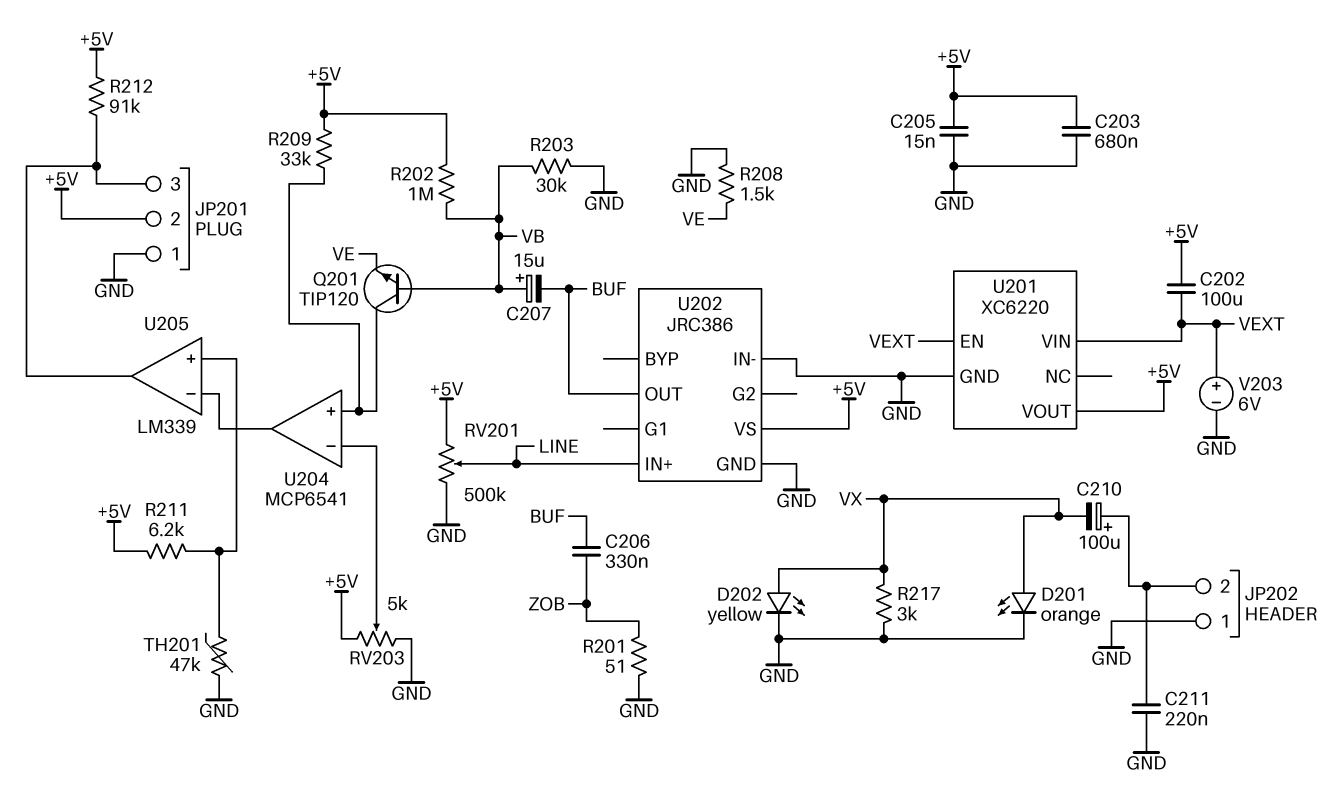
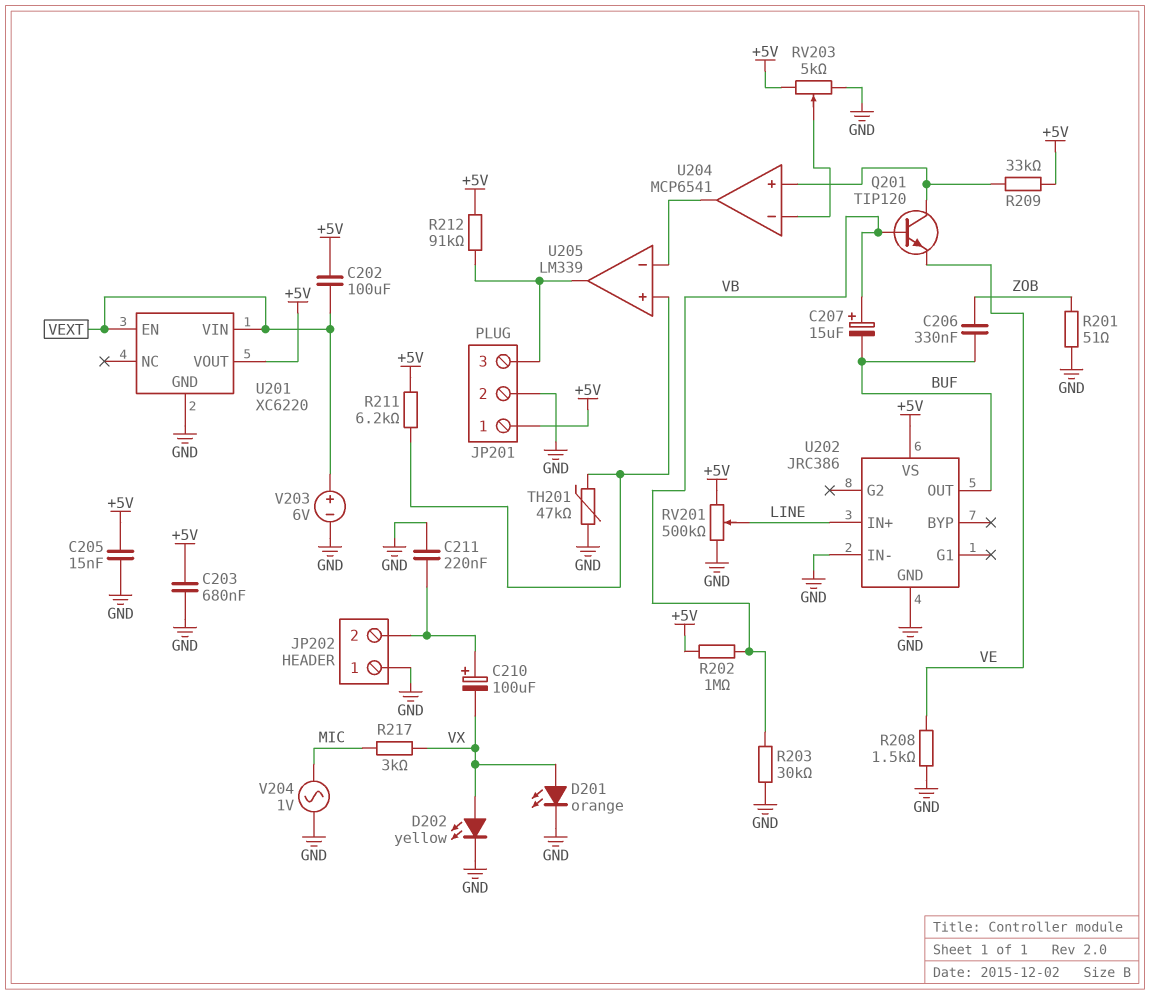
JP201 pin 1: GND -> +5V
JP201 pin 2: +5V -> GND
R217: 3k (GND, VX) -> 3k (MIC, VX)
V204: none -> AC 1V (GND, MIC)

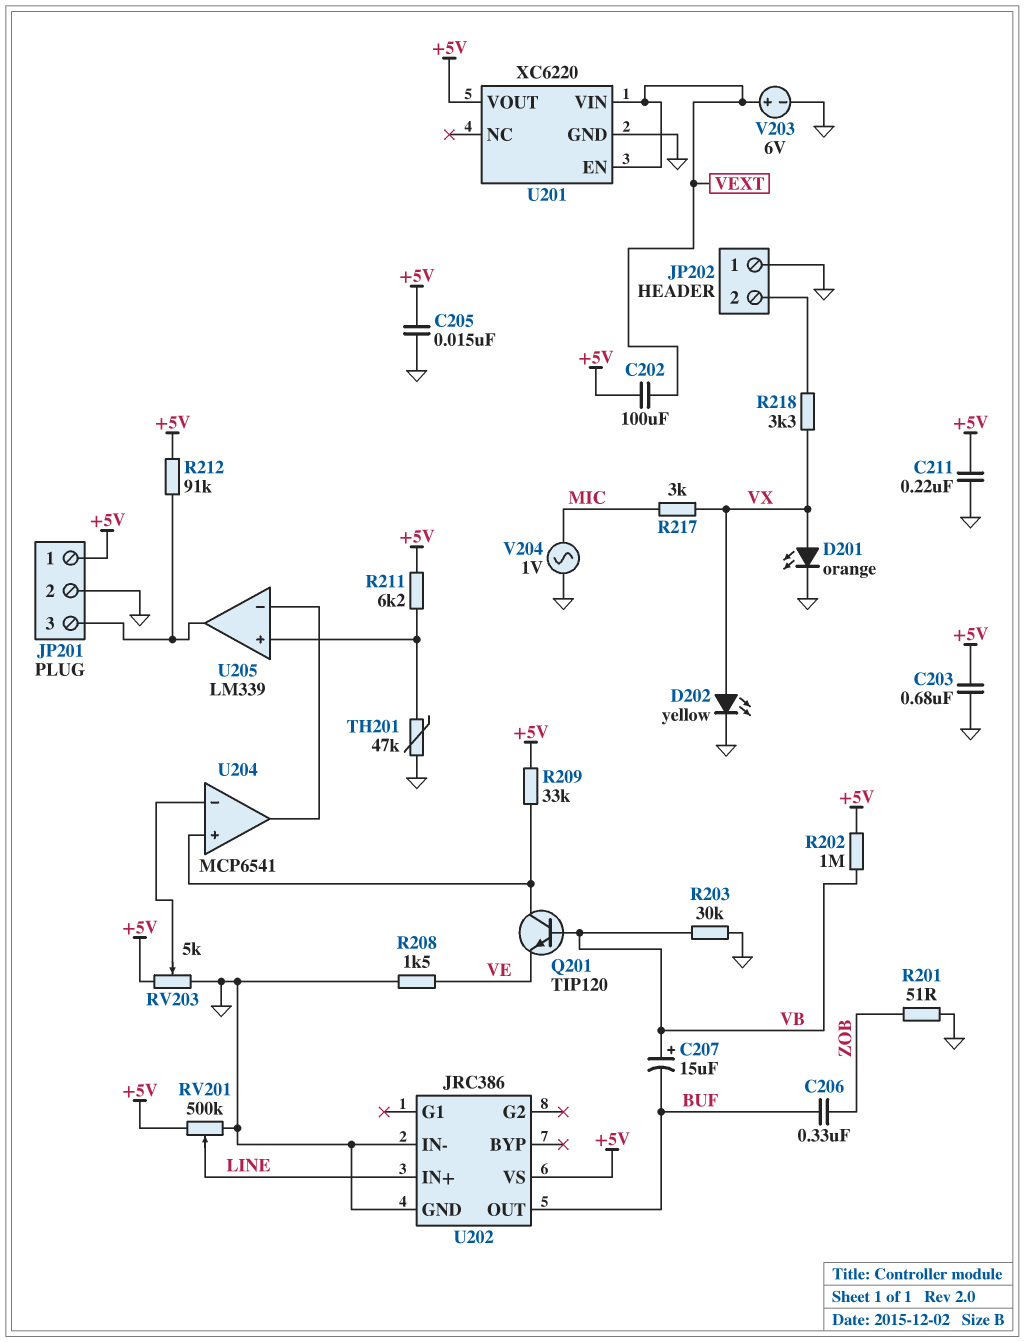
C210: 100uF (plus JP202/2, minus VX) -> none
C211: 220nF (GND, JP202/2) -> 220nF (+5V, GND)
R218: none -> 3.3k (JP202/2, VX)

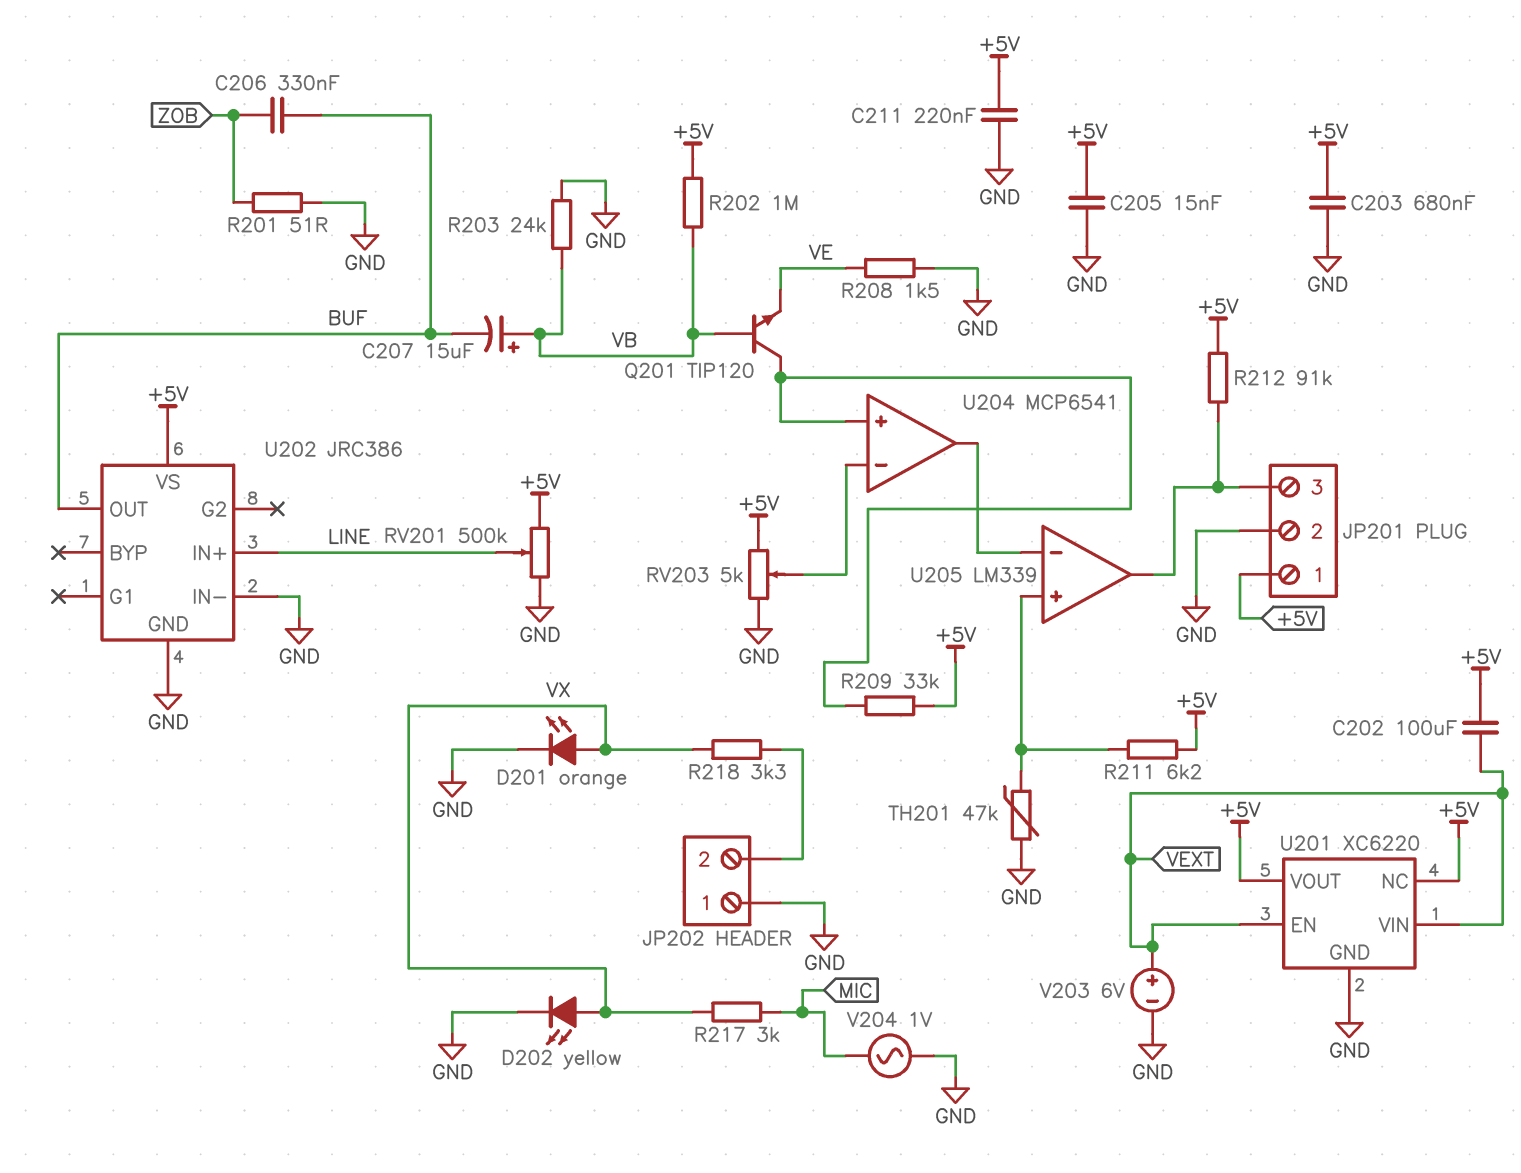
R203: 30k (GND, VB) -> 24k (GND, VB)
U201 pin NC: none -> +5V

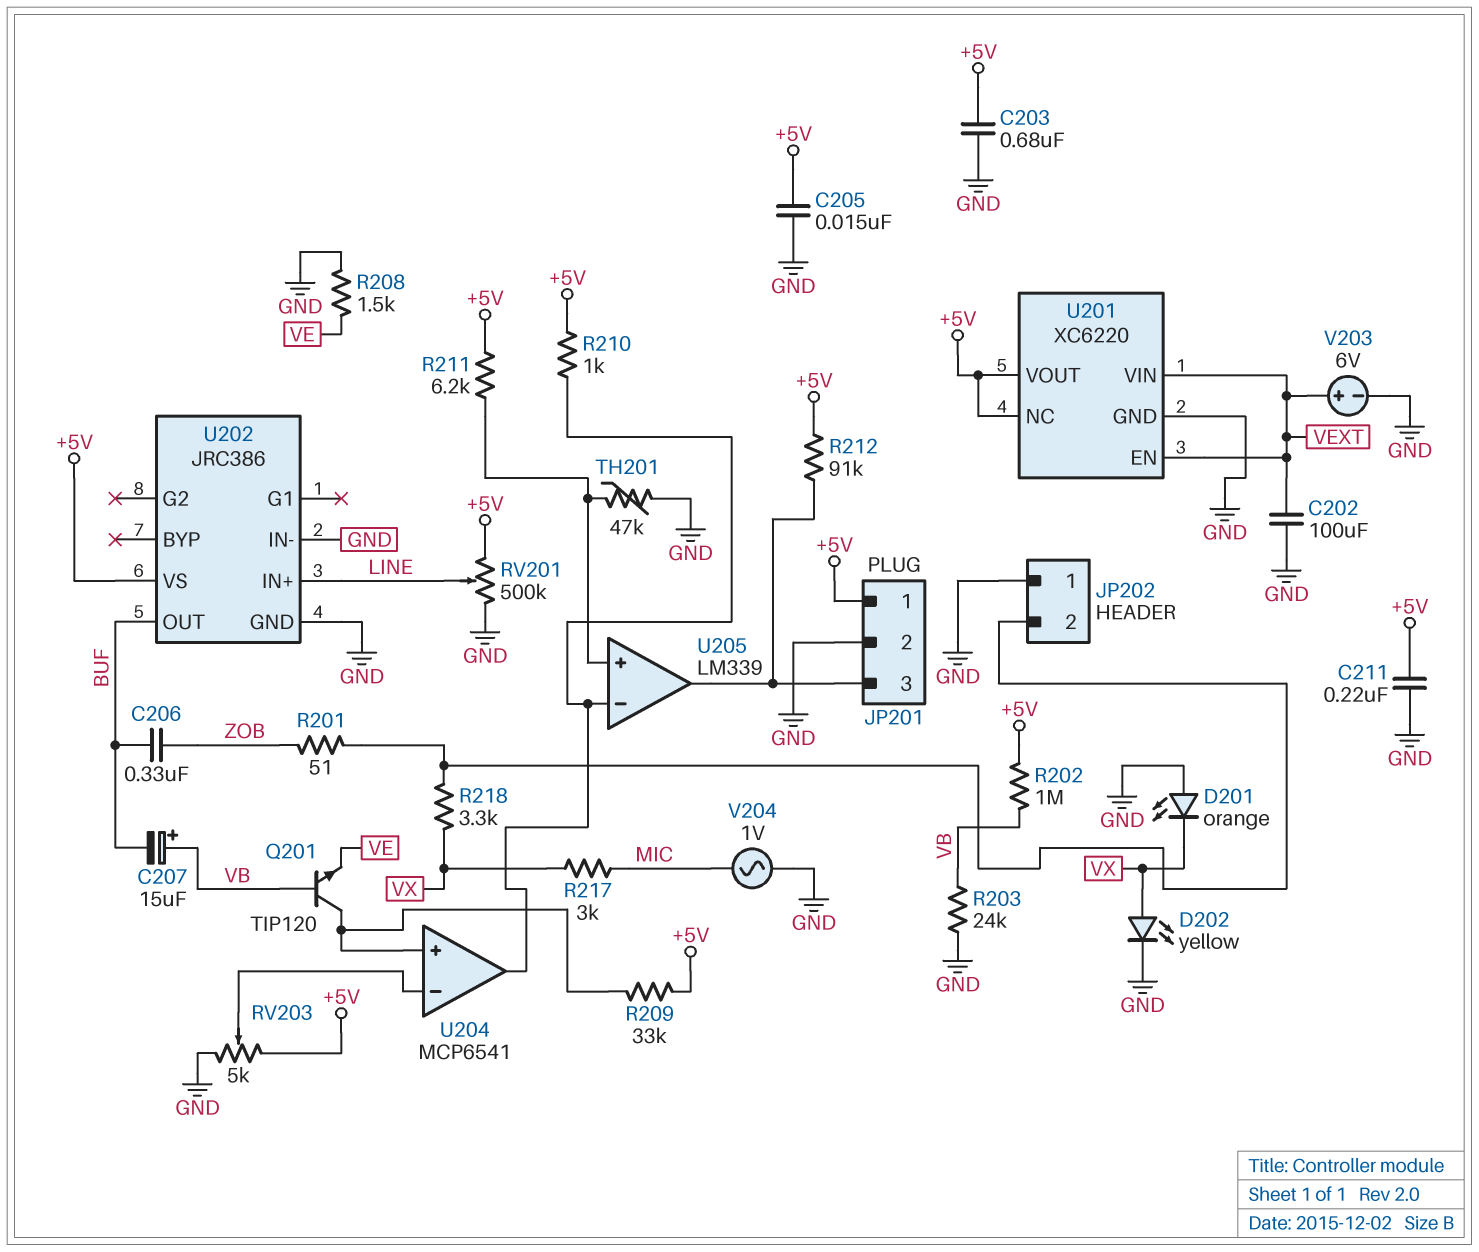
C202: 100uF (+5V, VEXT) -> 100uF (GND, VEXT)
D201: LED orange (A VX, K GND) -> LED orange (A GND, K VX)
R201: 51 (GND, ZOB) -> 51 (JP202/2, ZOB)
R210: none -> 1k (+5V, U204/out)

